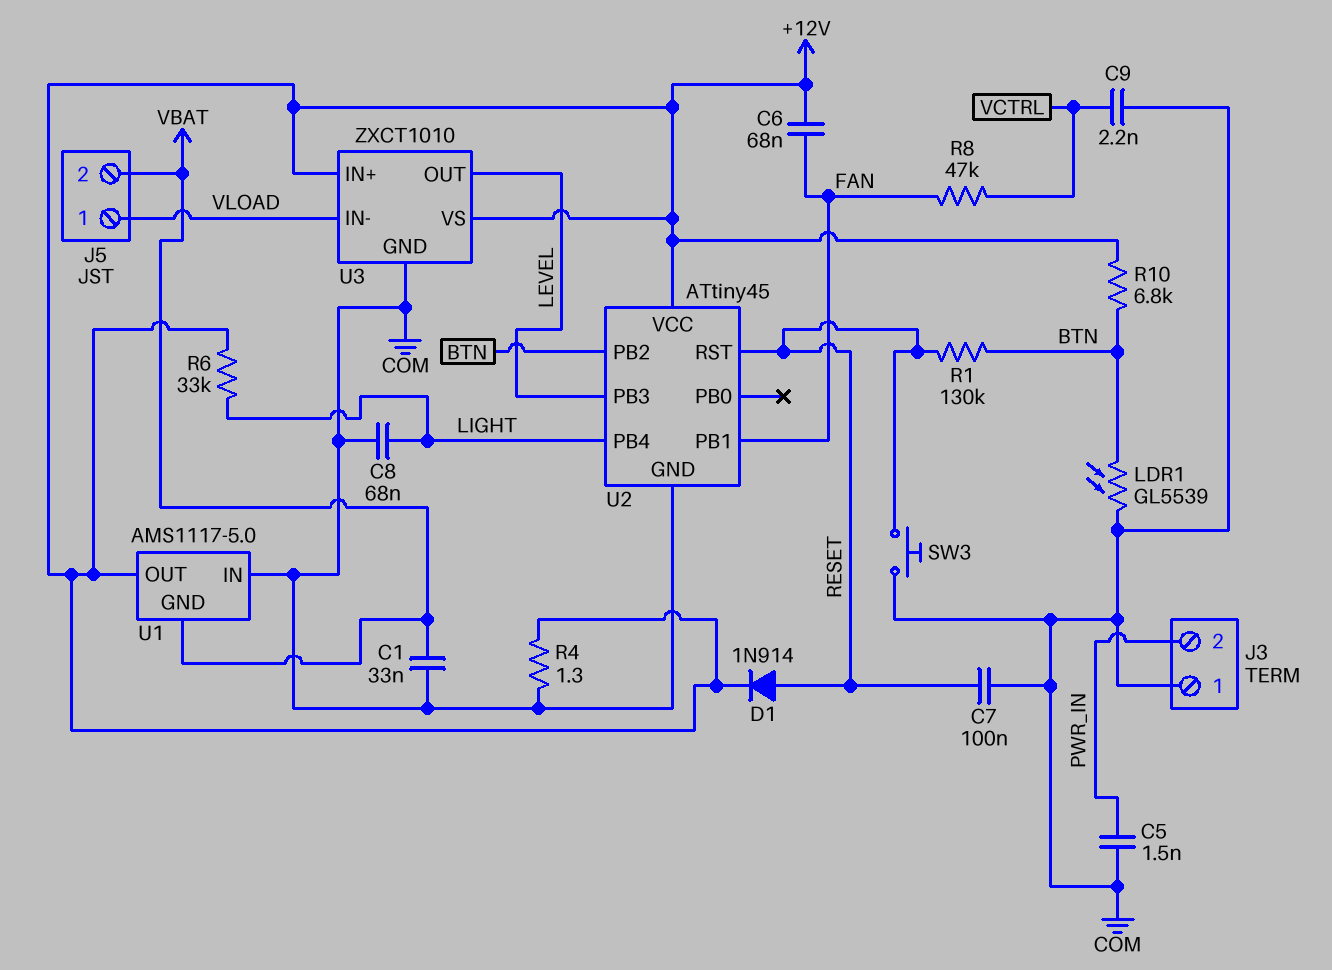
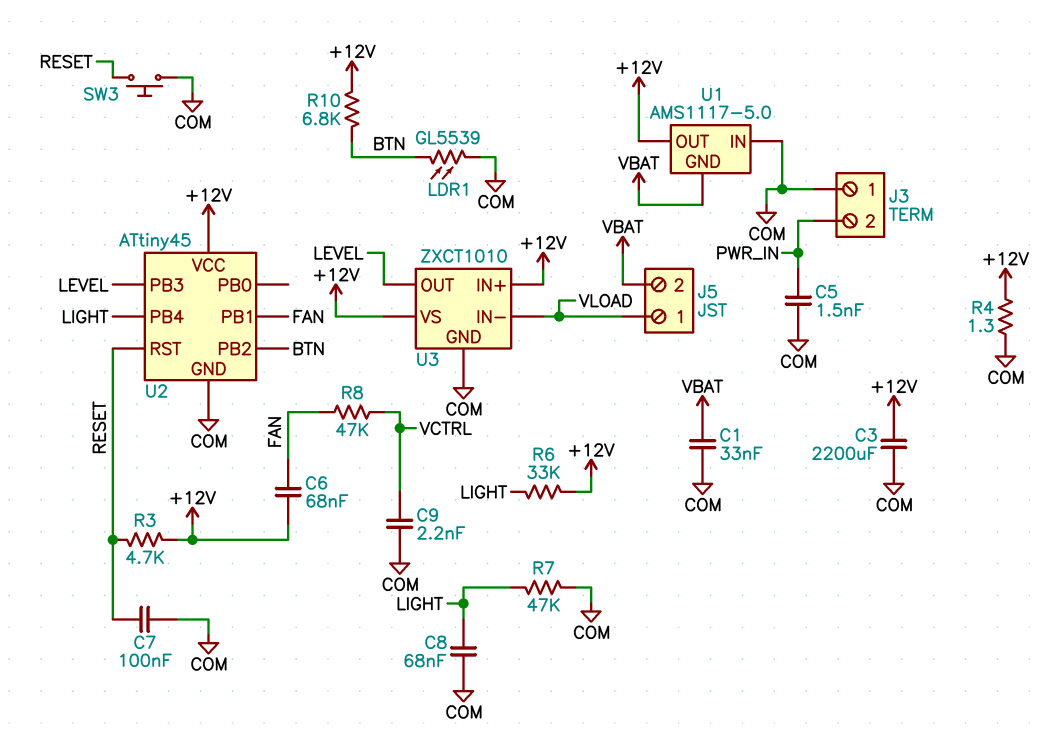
C3: none -> 2200uF (+12V, COM)
D1: diode 1N914 (A RESET, K +12V) -> none
R1: 130k (BTN, RESET) -> none
R3: none -> 4.7k (+12V, RESET)
R7: none -> 47k (COM, LIGHT)

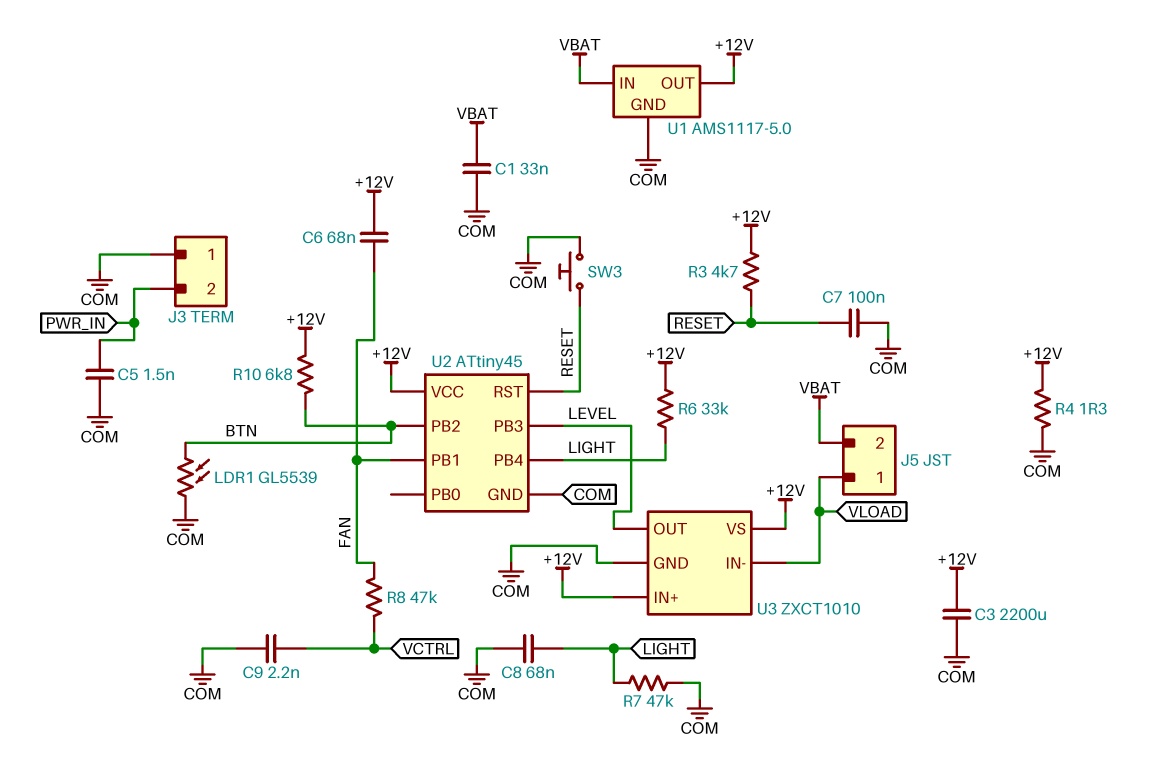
U1 pin GND: VBAT -> COM
U1 pin IN: COM -> VBAT

